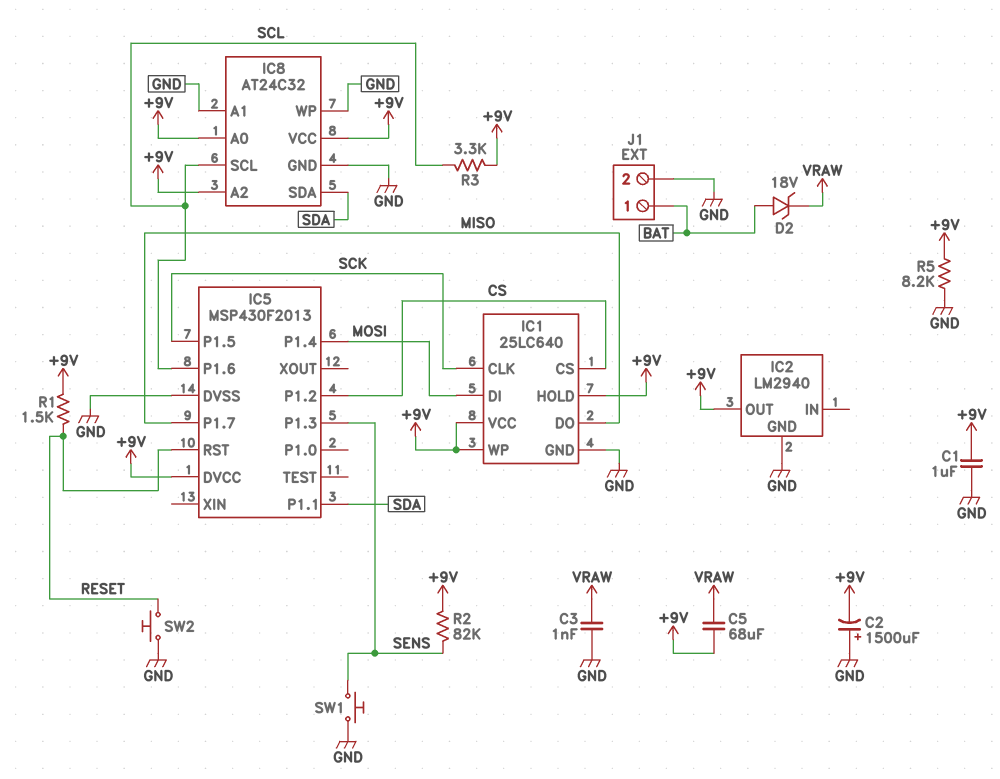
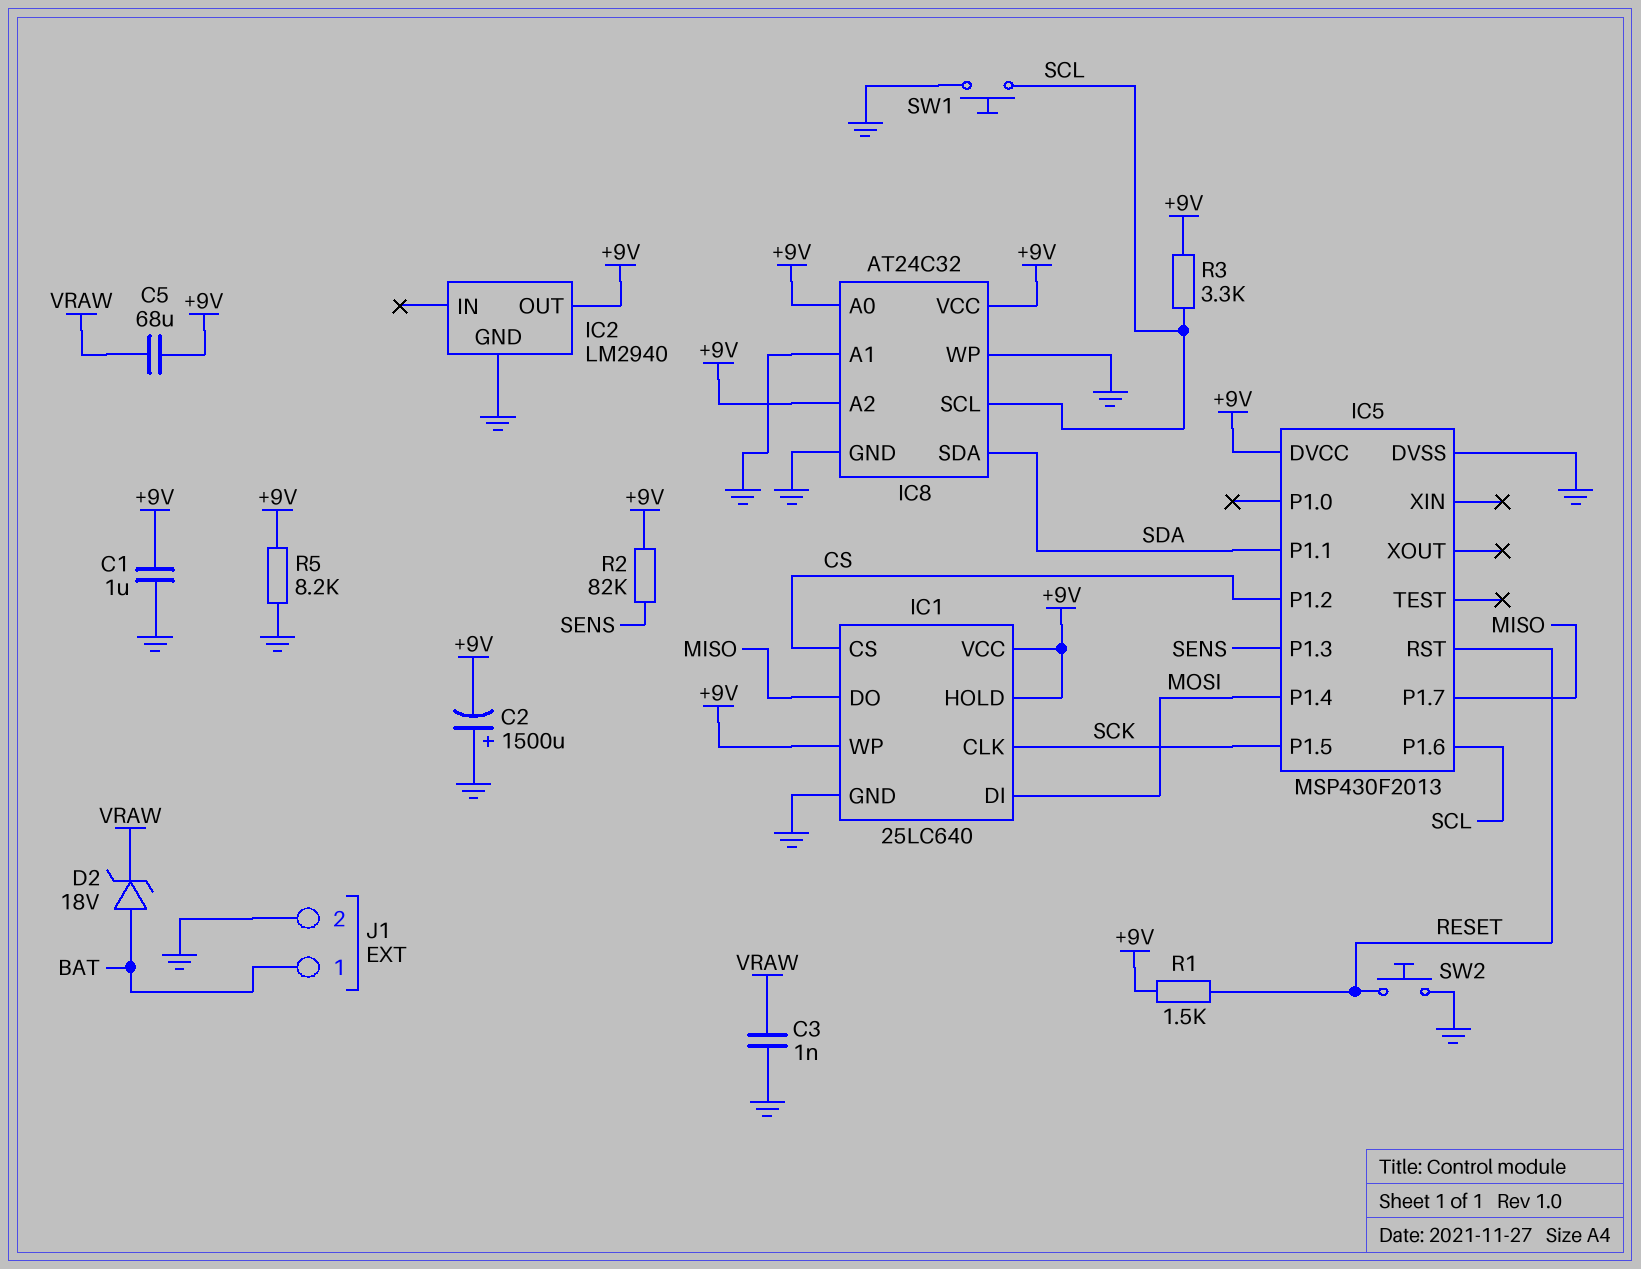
SW1: button (GND, SENS) -> button (GND, SCL)

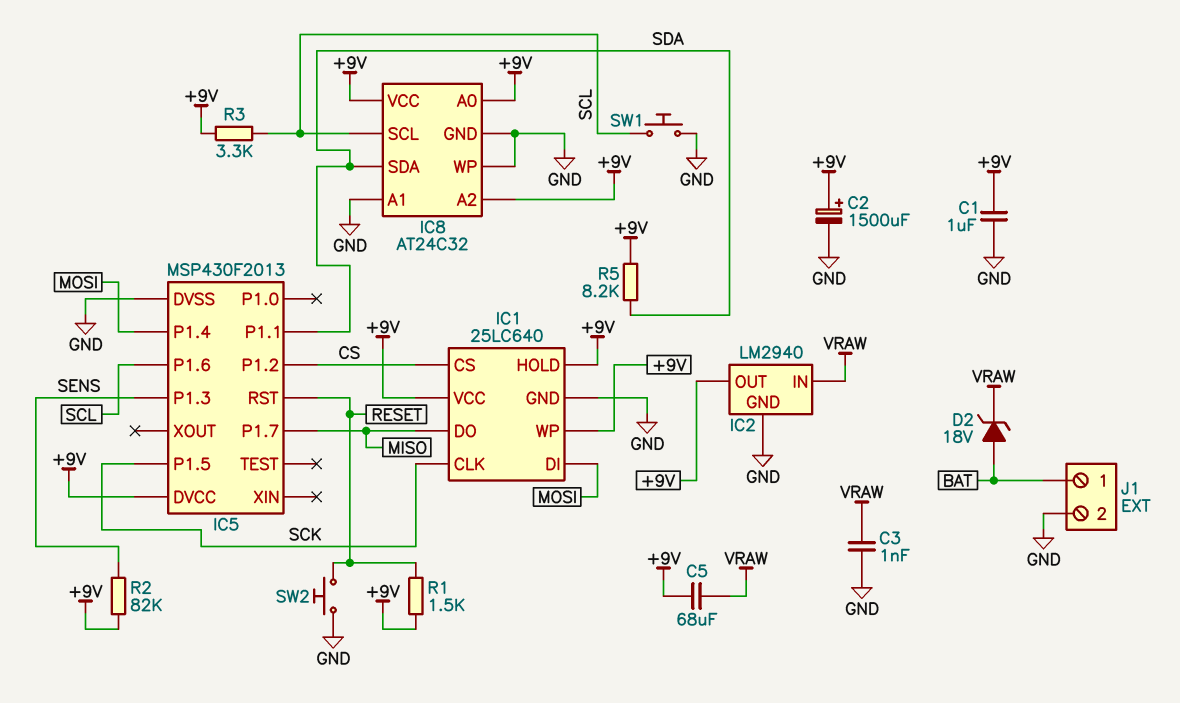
C2: 1500uF (plus GND, minus +9V) -> 1500uF (plus +9V, minus GND)
IC2 pin IN: none -> VRAW
R5: 8.2k (+9V, GND) -> 8.2k (+9V, SDA)

